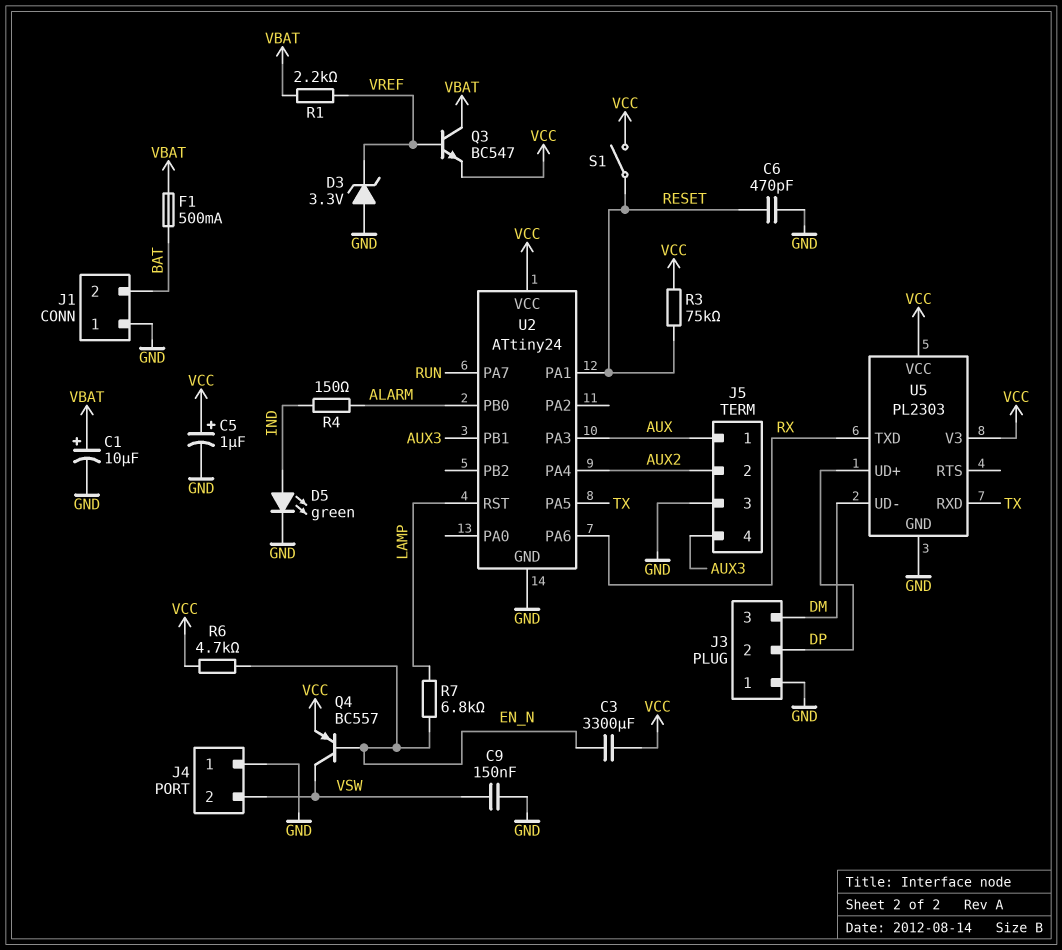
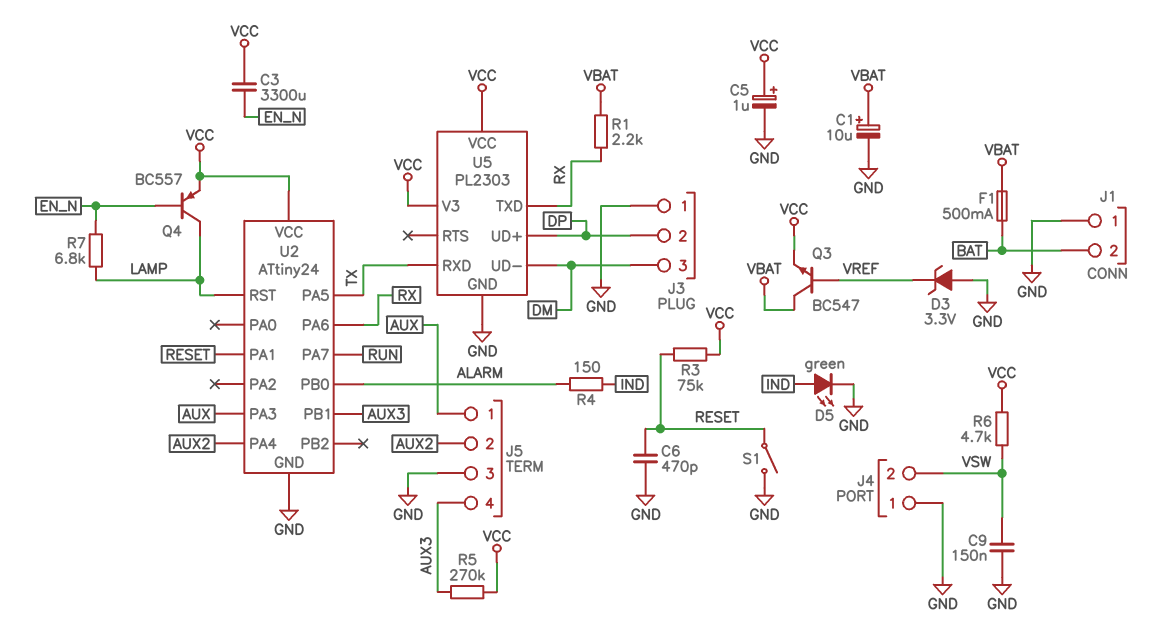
Q4: PNP BC557 (B EN_N, C VSW, E VCC) -> PNP BC557 (B EN_N, C LAMP, E VCC)
R1: 2.2k (VBAT, VREF) -> 2.2k (RX, VBAT)
R5: none -> 270k (AUX3, VCC)
R6: 4.7k (EN_N, VCC) -> 4.7k (VCC, VSW)
S1: switch (RESET, VCC) -> switch (GND, RESET)

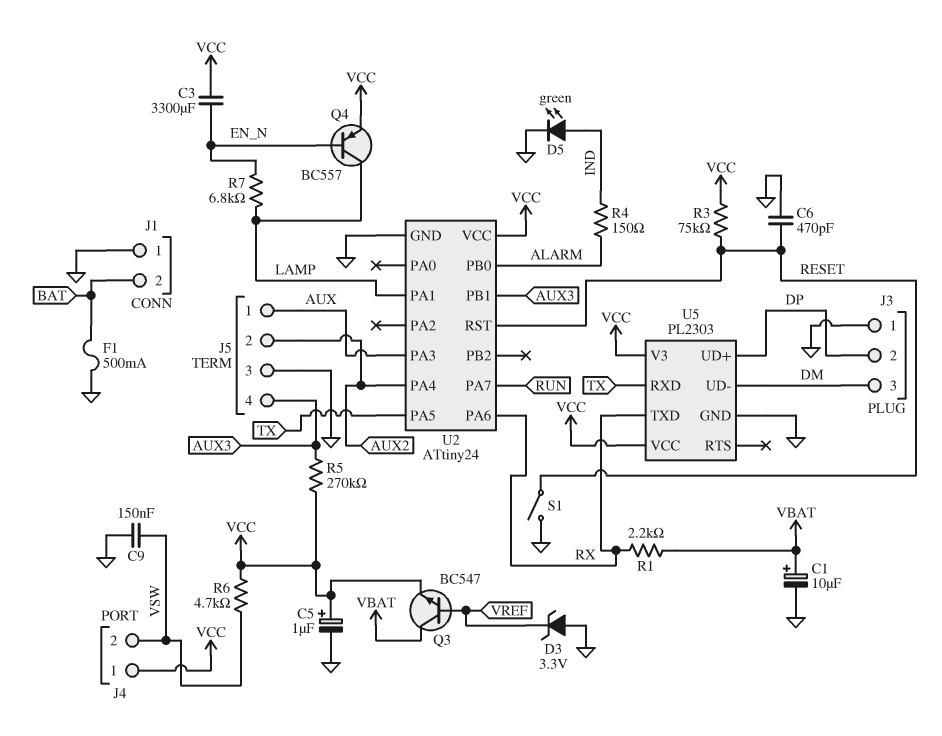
F1: 500mA (BAT, VBAT) -> 500mA (BAT, GND)
J4 pin 1: GND -> VCC
U2 pin PA1: RESET -> LAMP
U2 pin RST: LAMP -> RESET

